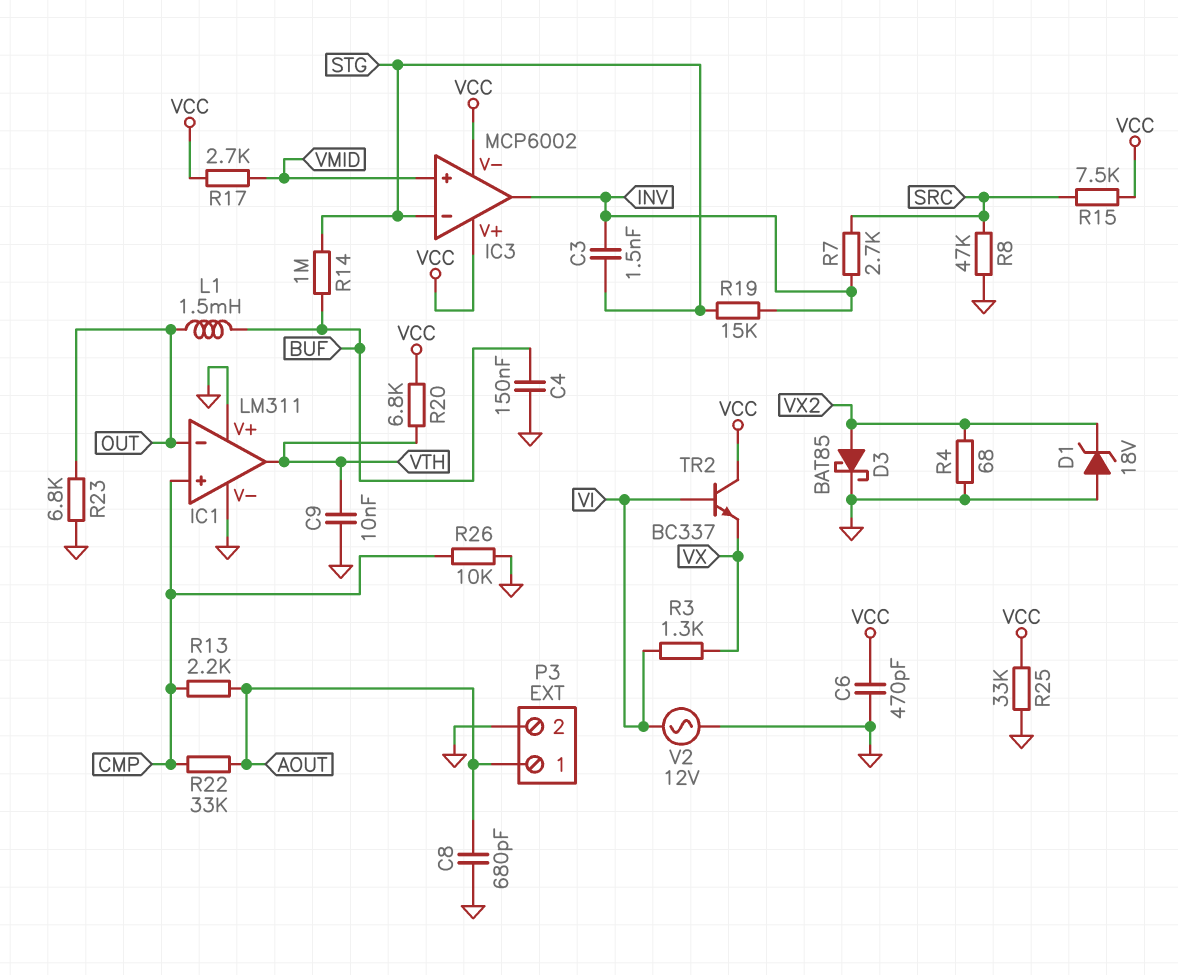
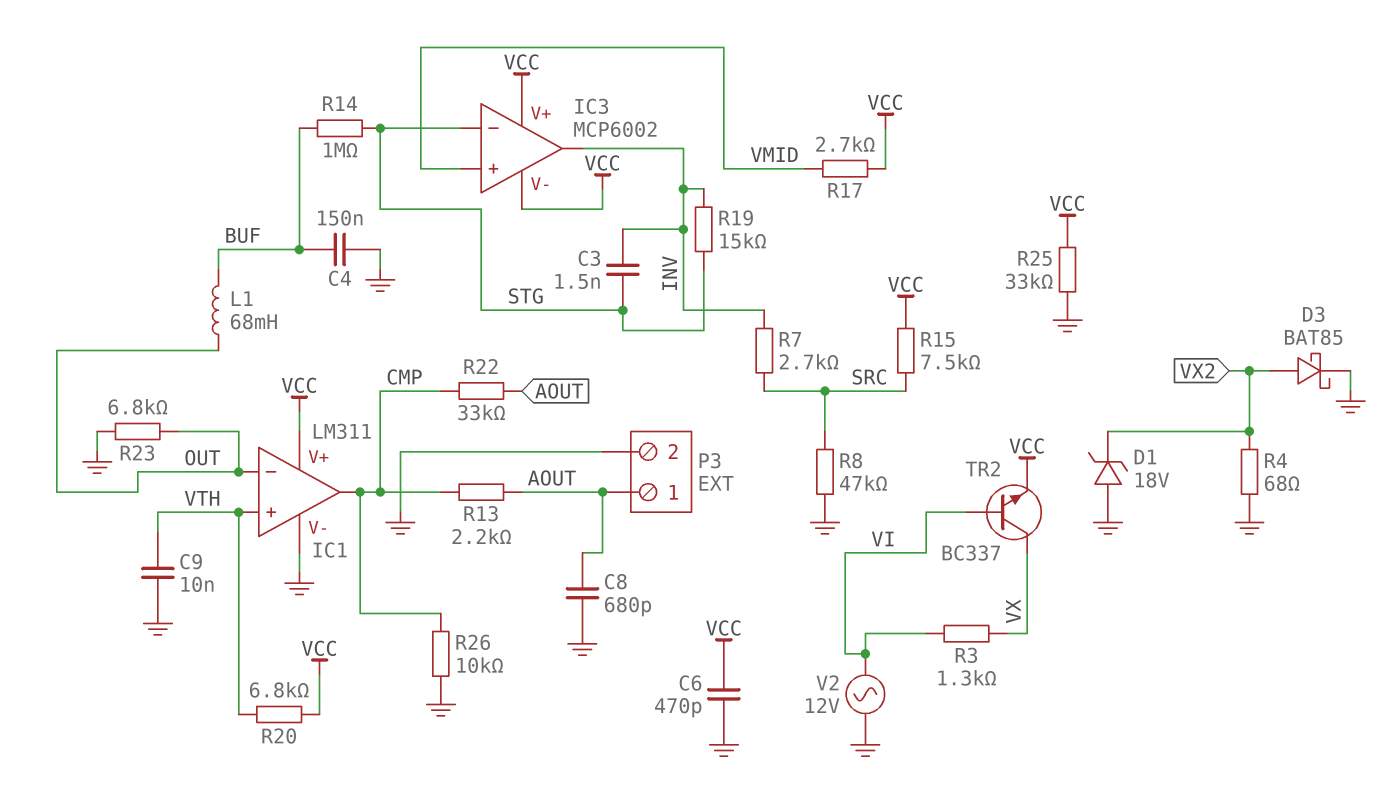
IC1 pin V+: GND -> VCC
IC1 pin in+: CMP -> VTH
IC1 pin out: VTH -> CMP
L1: 1.5mH (BUF, OUT) -> 68mH (BUF, OUT)
TR2: NPN BC337 (B VI, C VCC, E VX) -> NPN BC337 (B VI, C VX, E VCC)

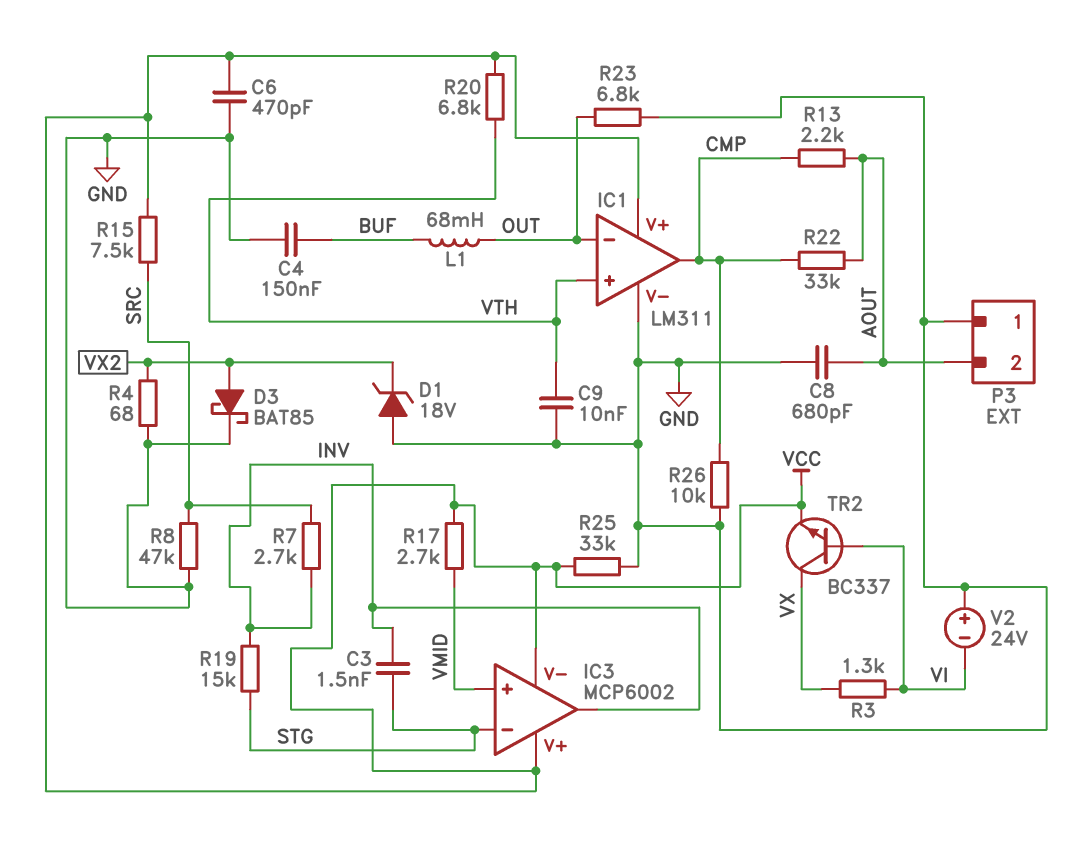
P3 pin 1: AOUT -> GND
P3 pin 2: GND -> AOUT
R14: 1M (BUF, STG) -> none
V2: AC 12V (GND, VI) -> 24V (plus GND, minus VI)

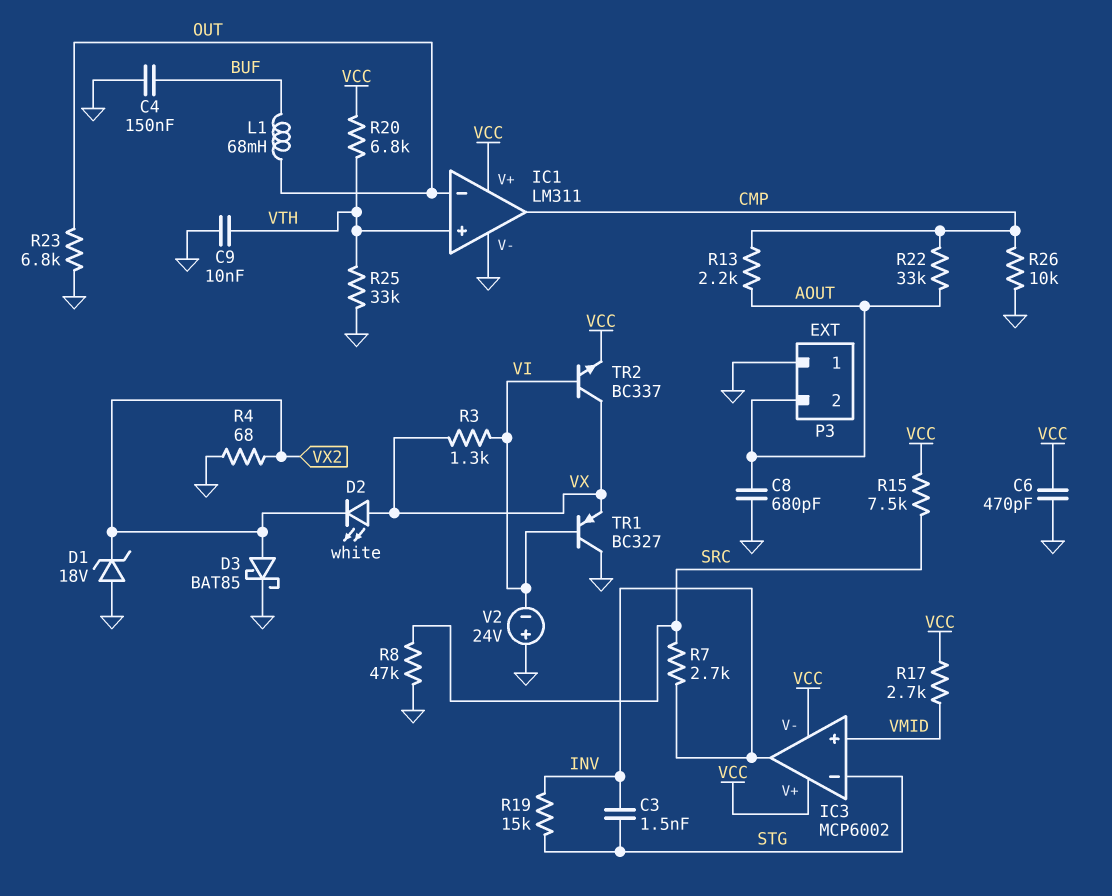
D2: none -> LED white (A VX, K VX2)
R25: 33k (GND, VCC) -> 33k (GND, VTH)
TR1: none -> PNP BC327 (B VI, C GND, E VX)

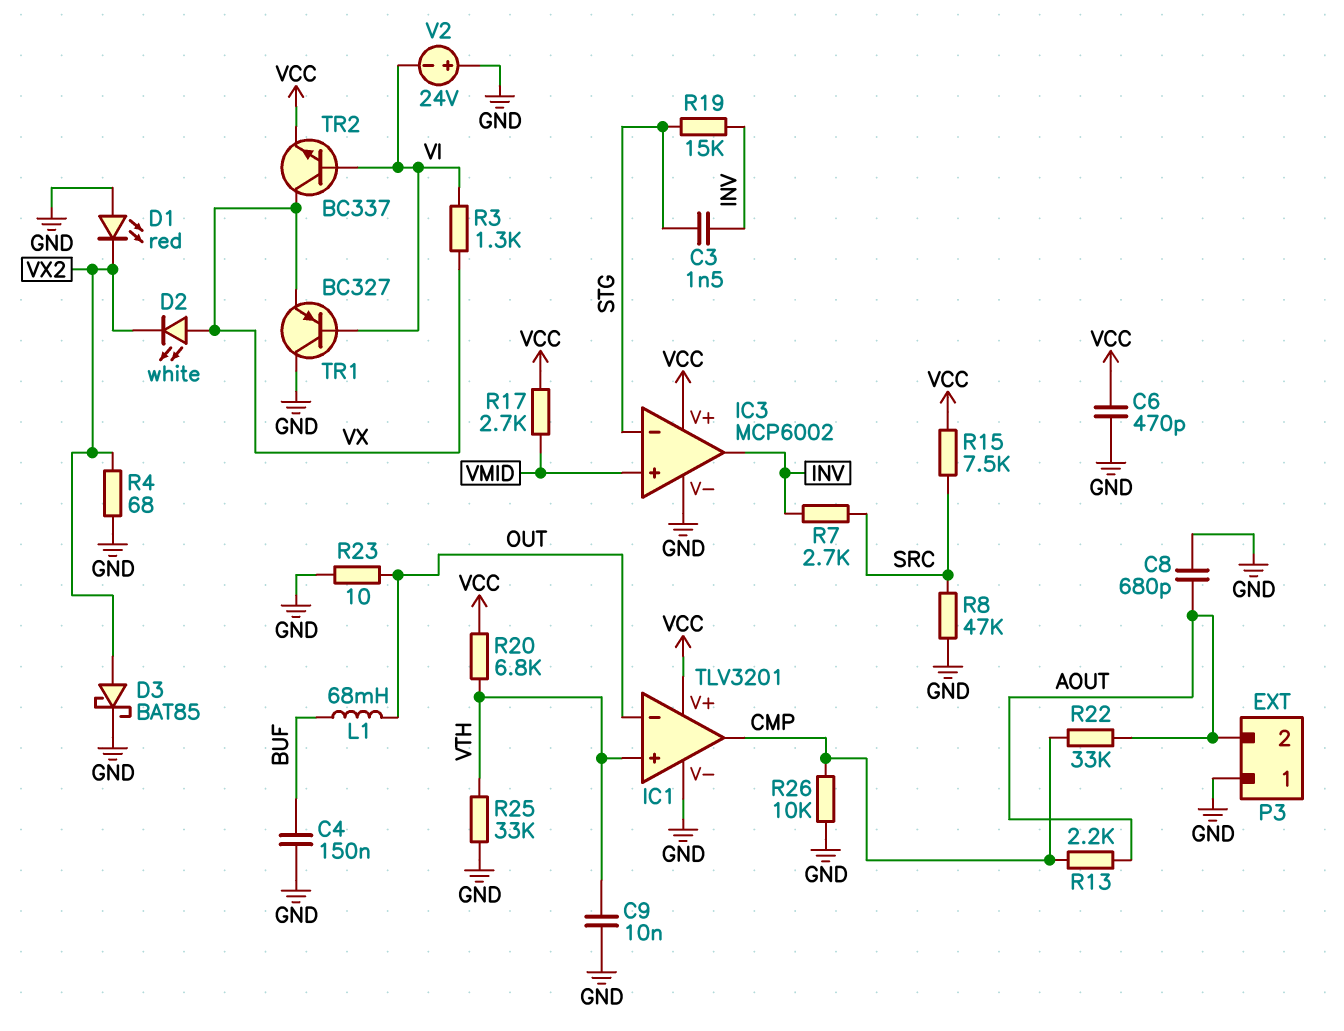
D1: zener 18V (A GND, K VX2) -> LED red (A GND, K VX2)
IC1: LM311 -> TLV3201
IC3 pin V-: VCC -> GND
R23: 6.8k (GND, OUT) -> 10 (GND, OUT)

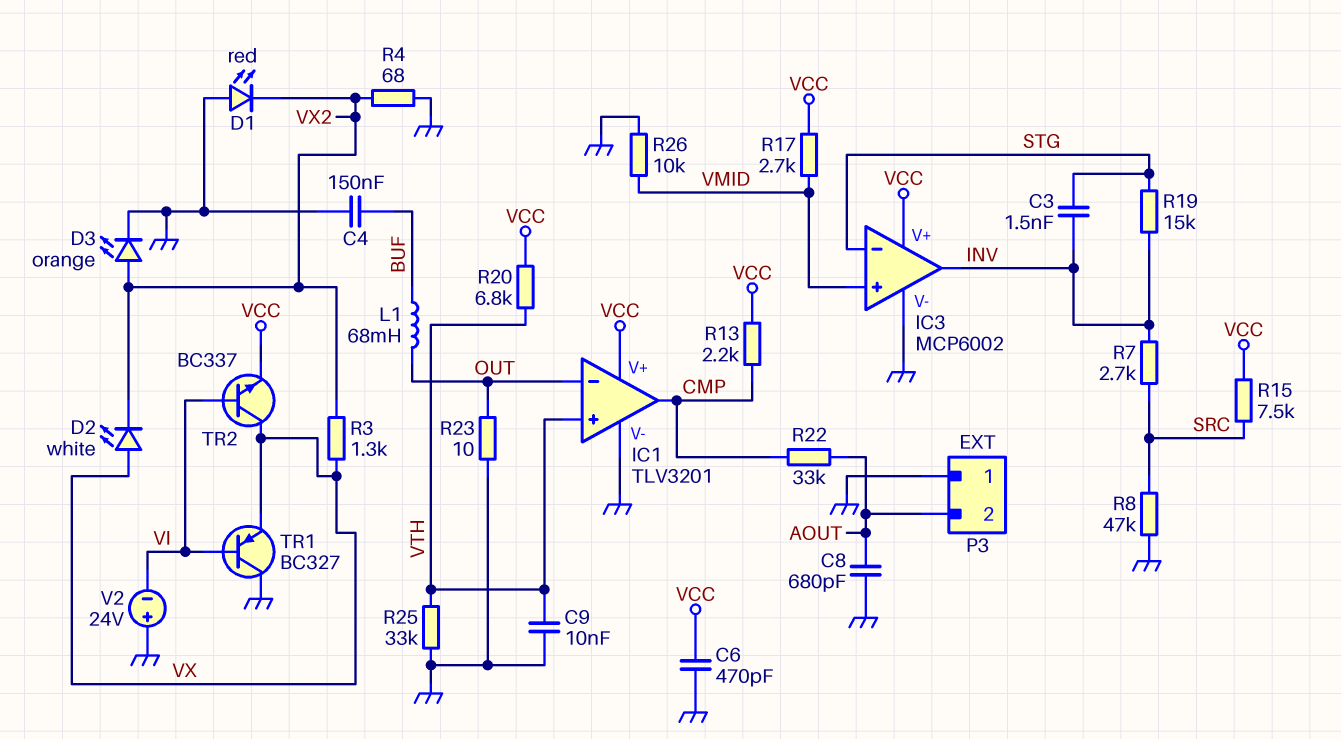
D3: schottky BAT85 (A VX2, K GND) -> LED orange (A VX2, K GND)
R3: 1.3k (VI, VX) -> 1.3k (VX, VX2)
R13: 2.2k (AOUT, CMP) -> 2.2k (CMP, VCC)
R26: 10k (CMP, GND) -> 10k (GND, VMID)

